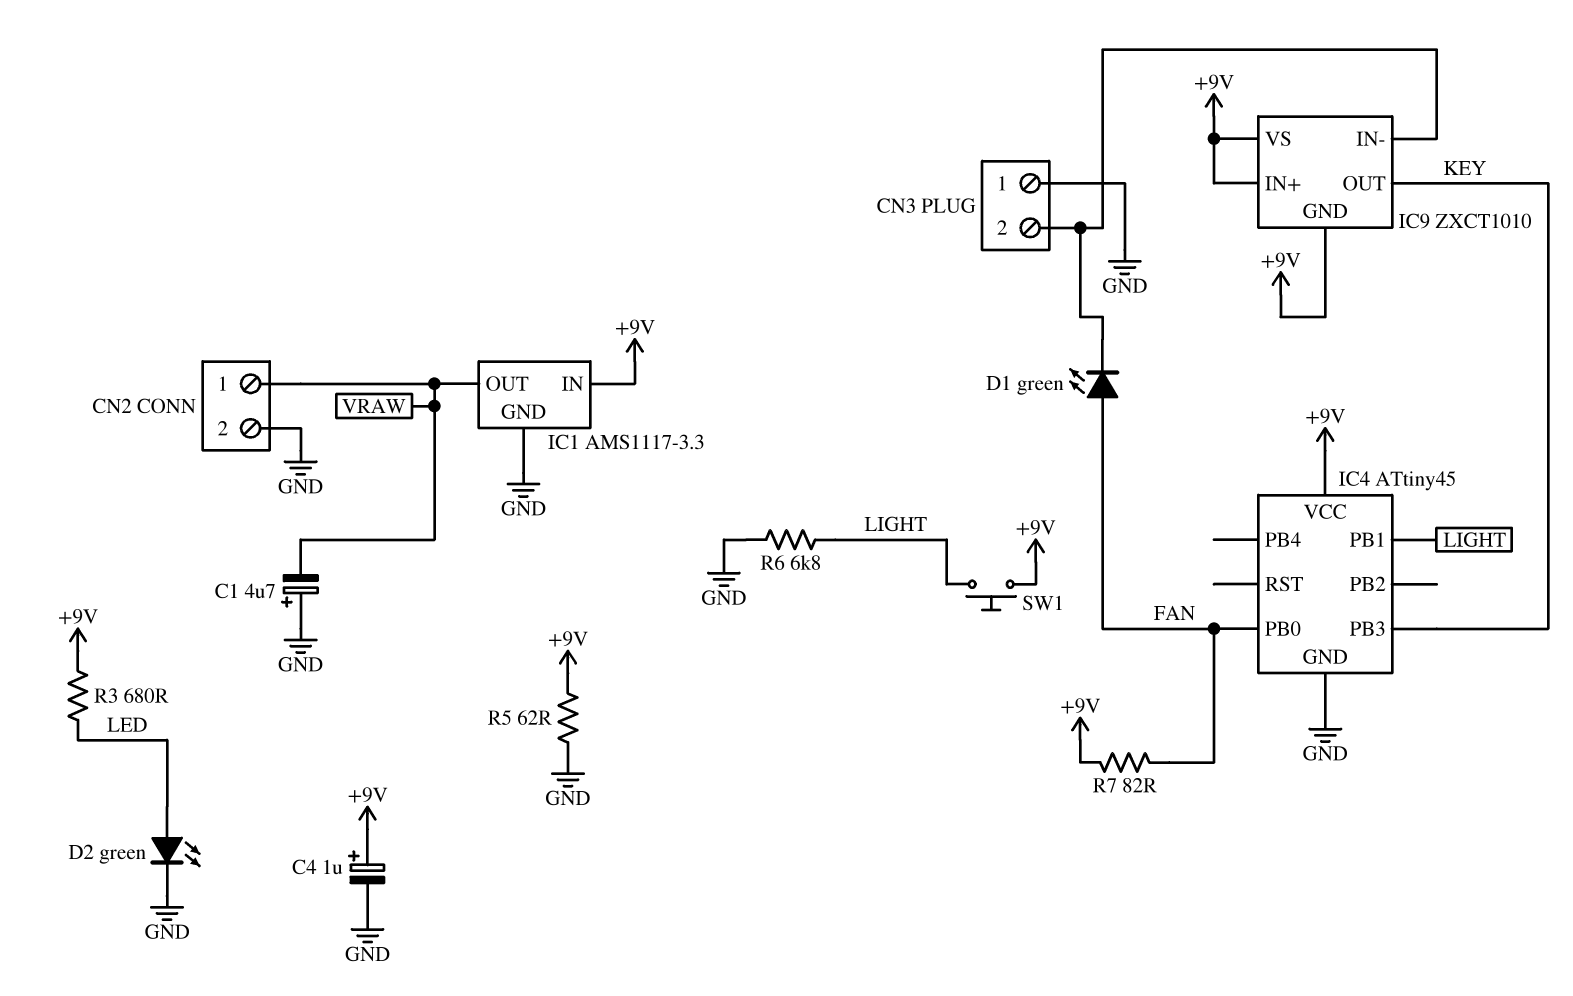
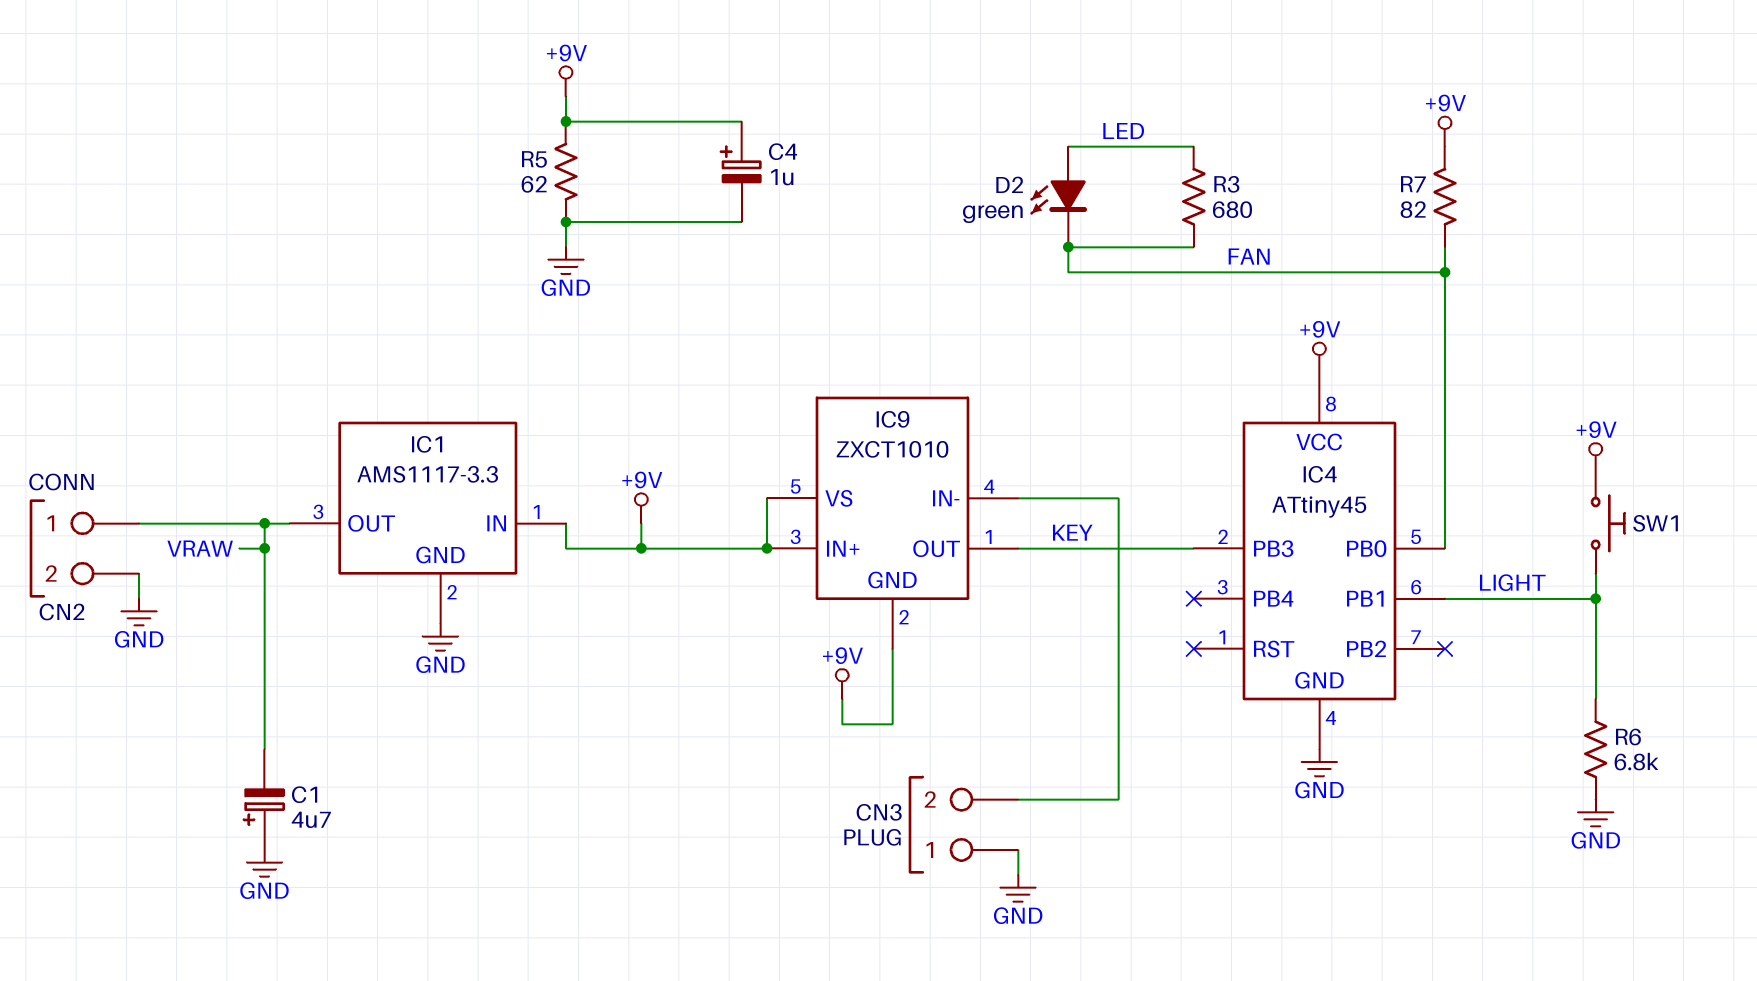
D1: LED green (A FAN, K CN3/2) -> none
D2: LED green (A LED, K GND) -> LED green (A LED, K FAN)
R3: 680 (+9V, LED) -> 680 (FAN, LED)

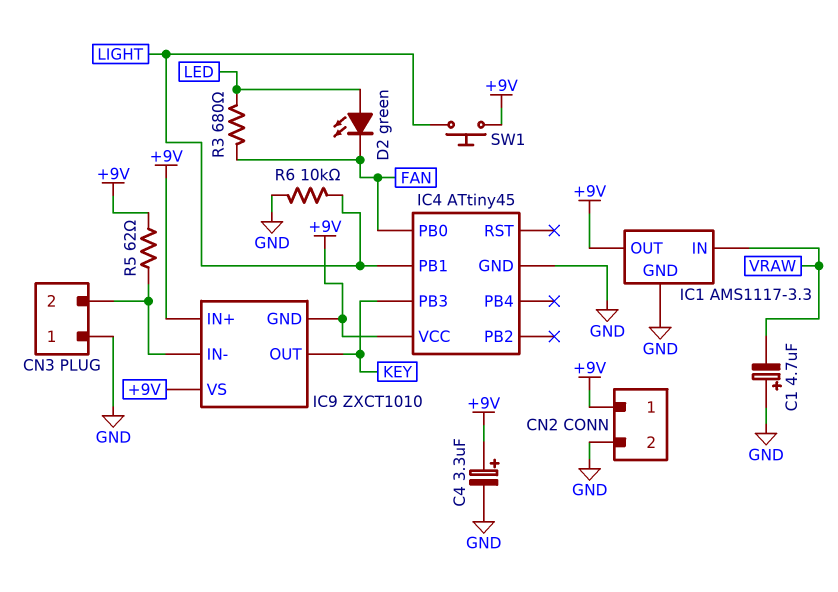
C4: 1uF (plus +9V, minus GND) -> 3.3uF (plus +9V, minus GND)
CN2 pin 1: VRAW -> +9V
IC1 pin IN: +9V -> VRAW
IC1 pin OUT: VRAW -> +9V
R5: 62 (+9V, GND) -> 62 (+9V, CN3/2)
R6: 6.8k (GND, LIGHT) -> 10k (GND, LIGHT)
R7: 82 (+9V, FAN) -> none

